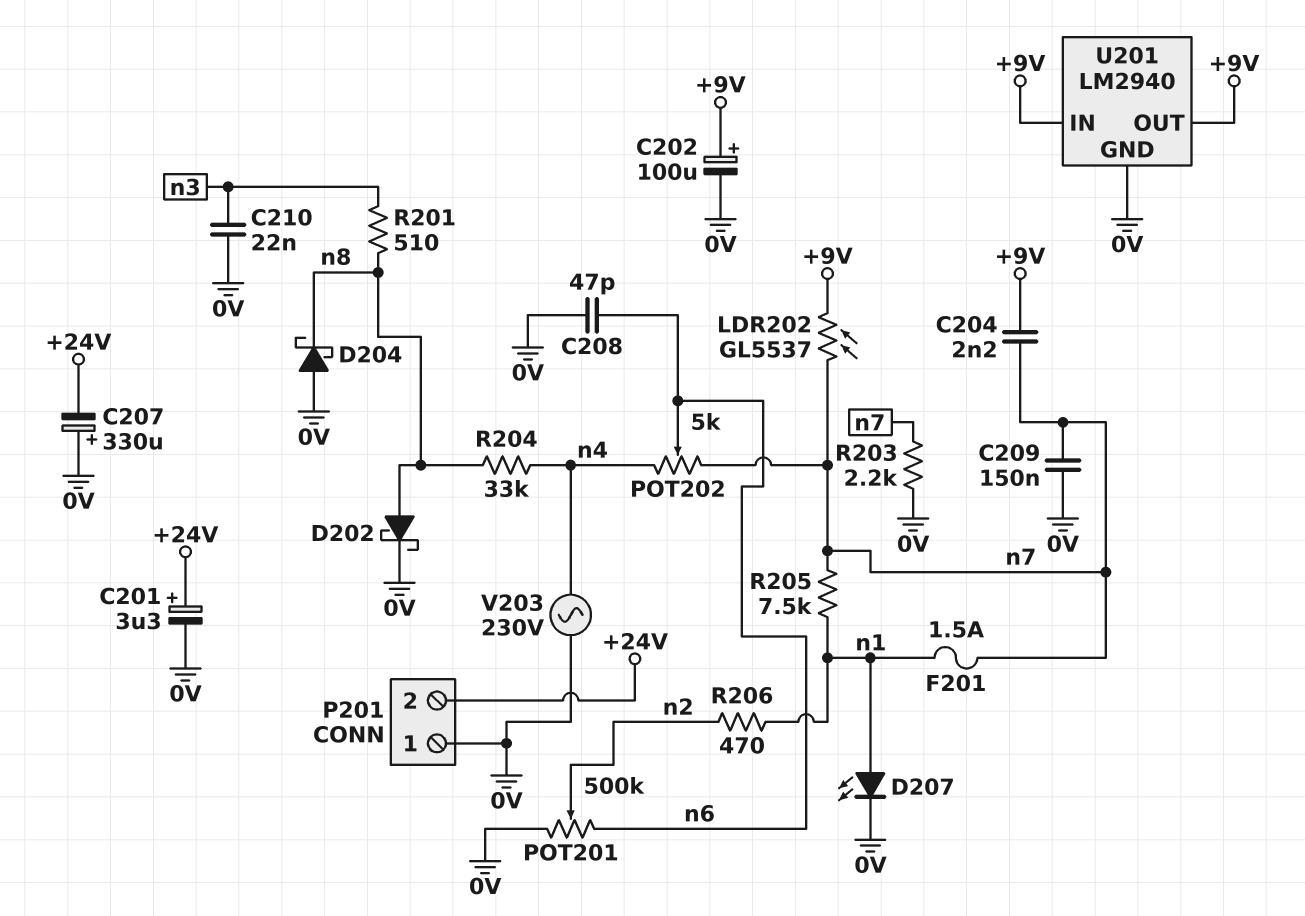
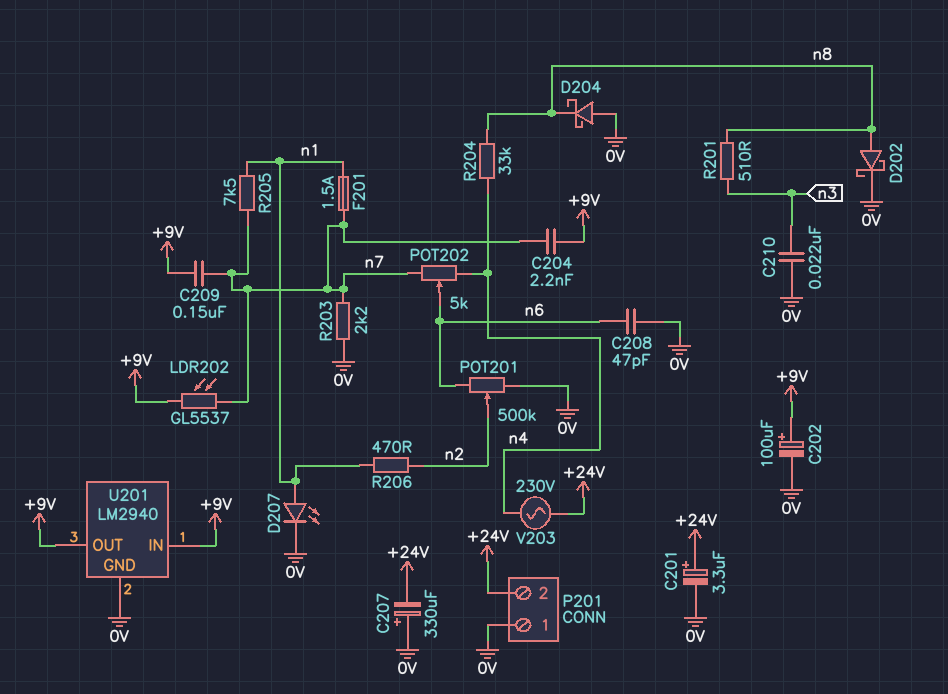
C209: 150nF (0V, n7) -> 150nF (+9V, n7)
V203: AC 230V (0V, n4) -> AC 230V (+24V, n4)

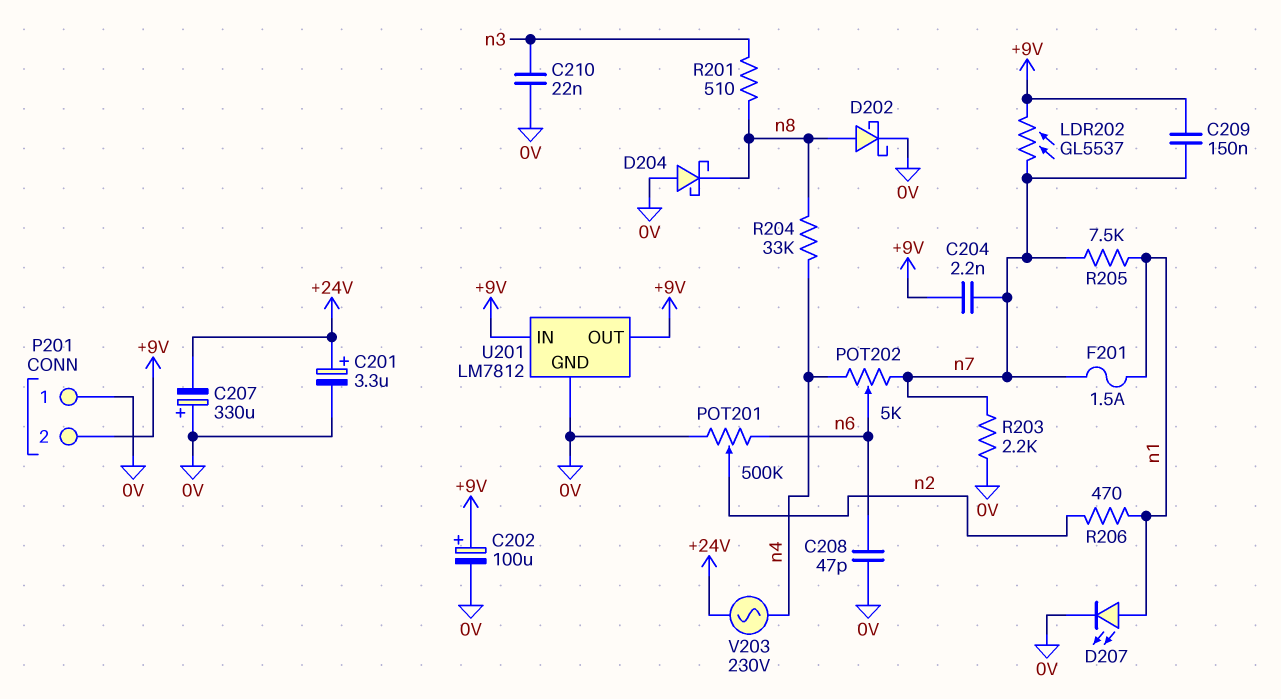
P201 pin 2: +24V -> +9V
U201: LM2940 -> LM7812

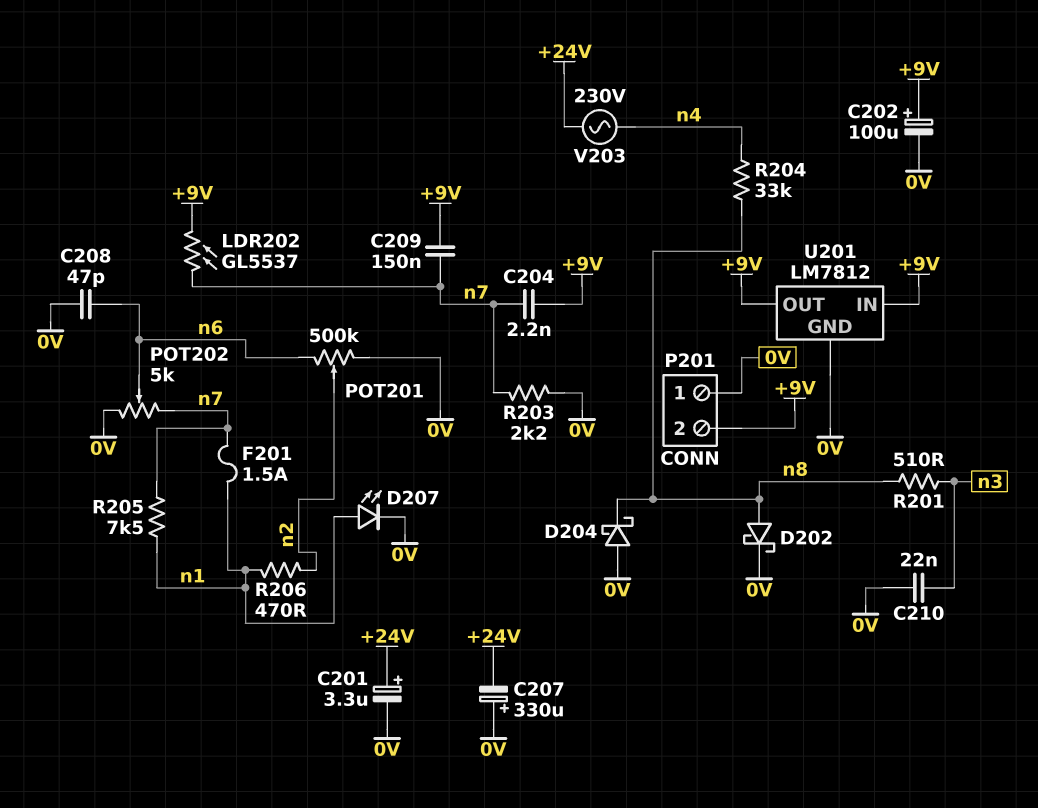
POT202: 5k (n4, n7, wiper n6) -> 5k (0V, n7, wiper n6)

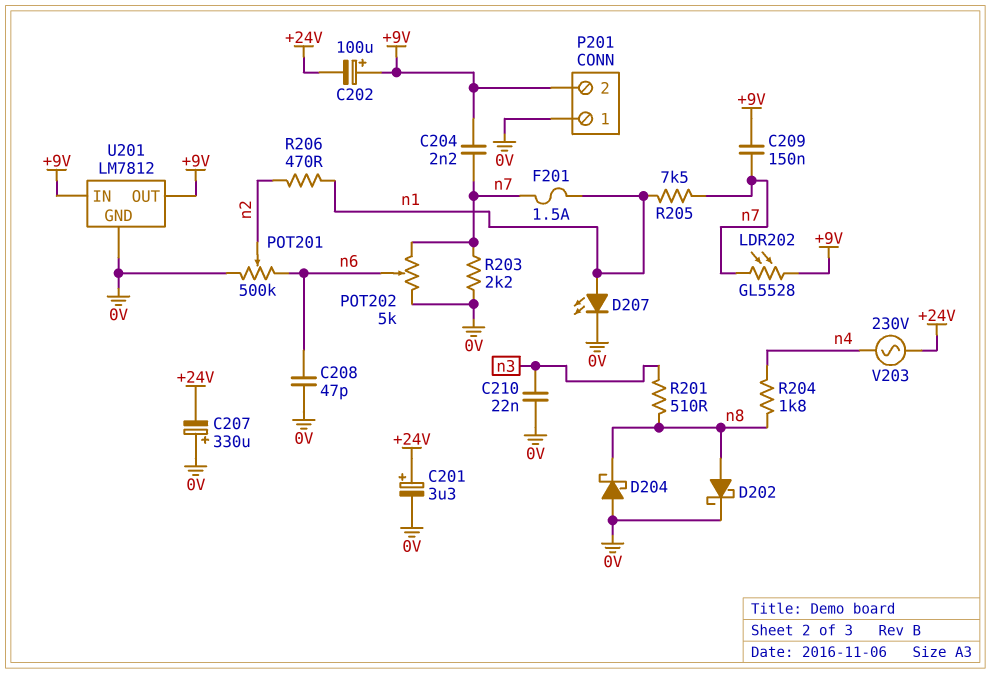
C202: 100uF (plus +9V, minus 0V) -> 100uF (plus +9V, minus +24V)
LDR202: GL5537 (+9V, n7) -> GL5528 (+9V, n7)
R204: 33k (n4, n8) -> 1.8k (n4, n8)

